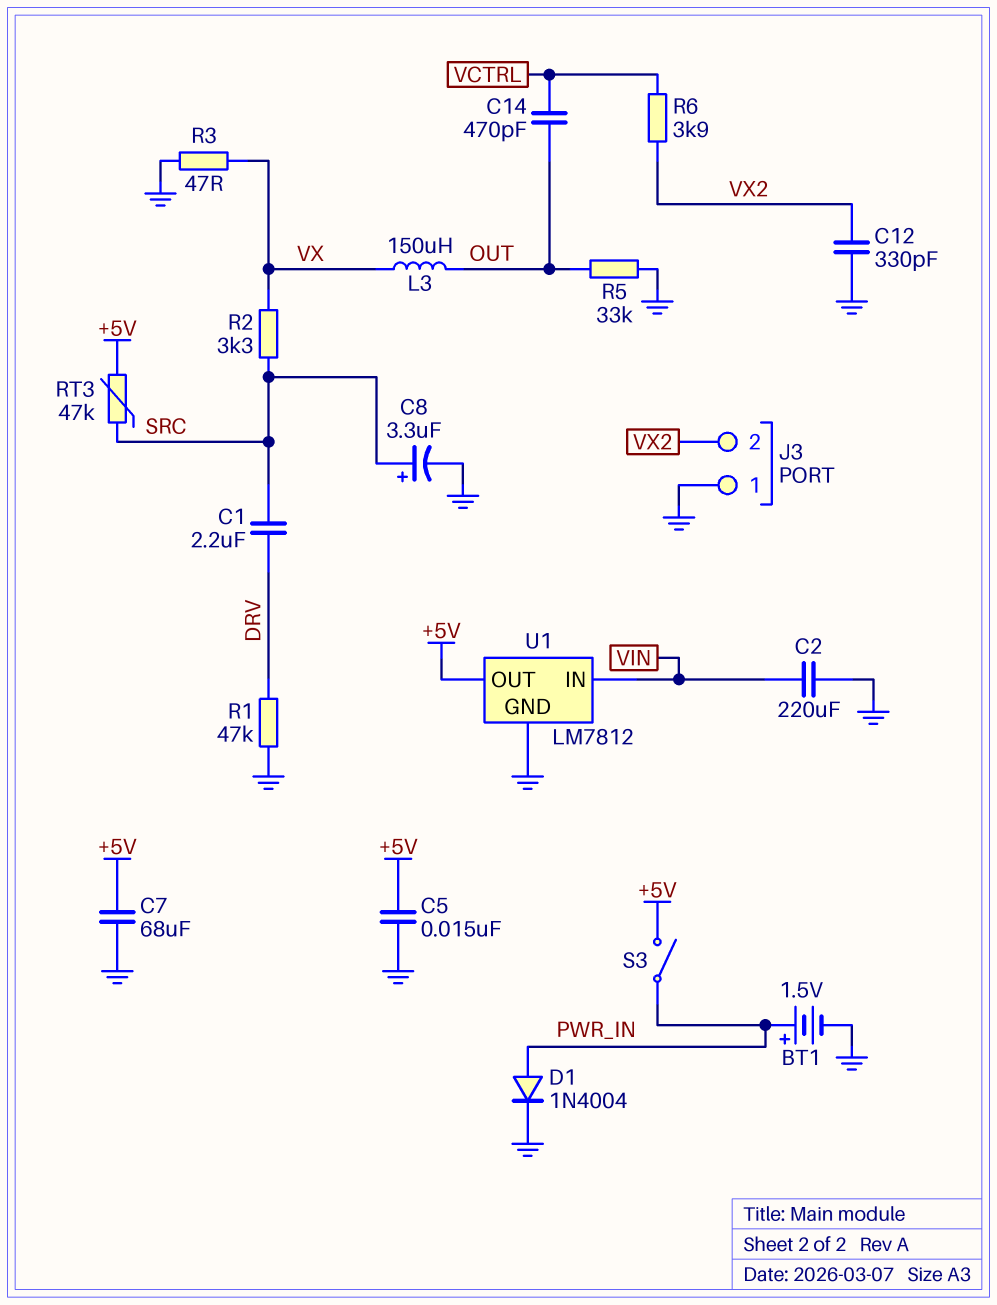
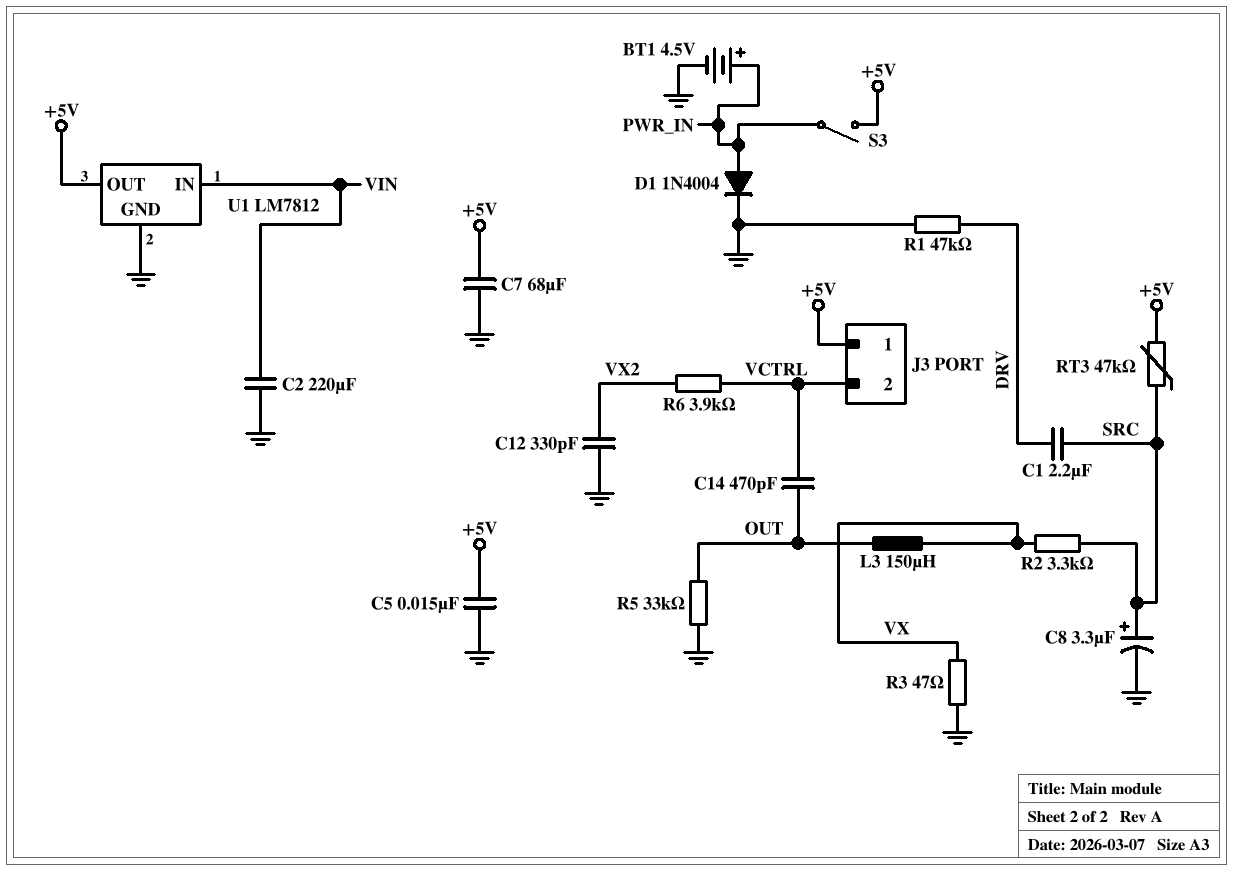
BT1: 1.5V (plus PWR_IN, minus GND) -> 4.5V (plus PWR_IN, minus GND)
J3 pin 1: GND -> +5V
J3 pin 2: VX2 -> VCTRL

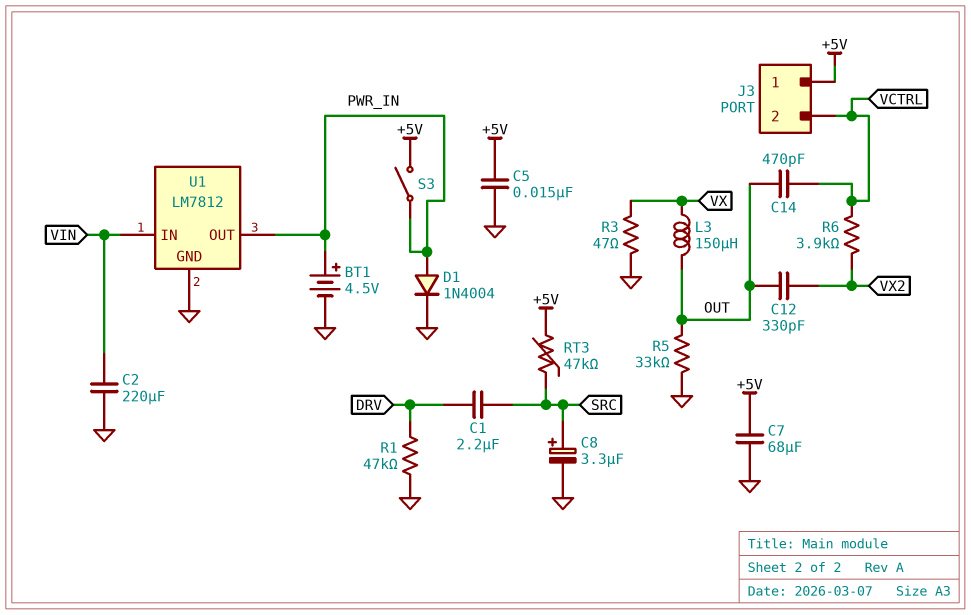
C12: 330pF (GND, VX2) -> 330pF (OUT, VX2)
R2: 3.3k (SRC, VX) -> none
U1 pin OUT: +5V -> PWR_IN

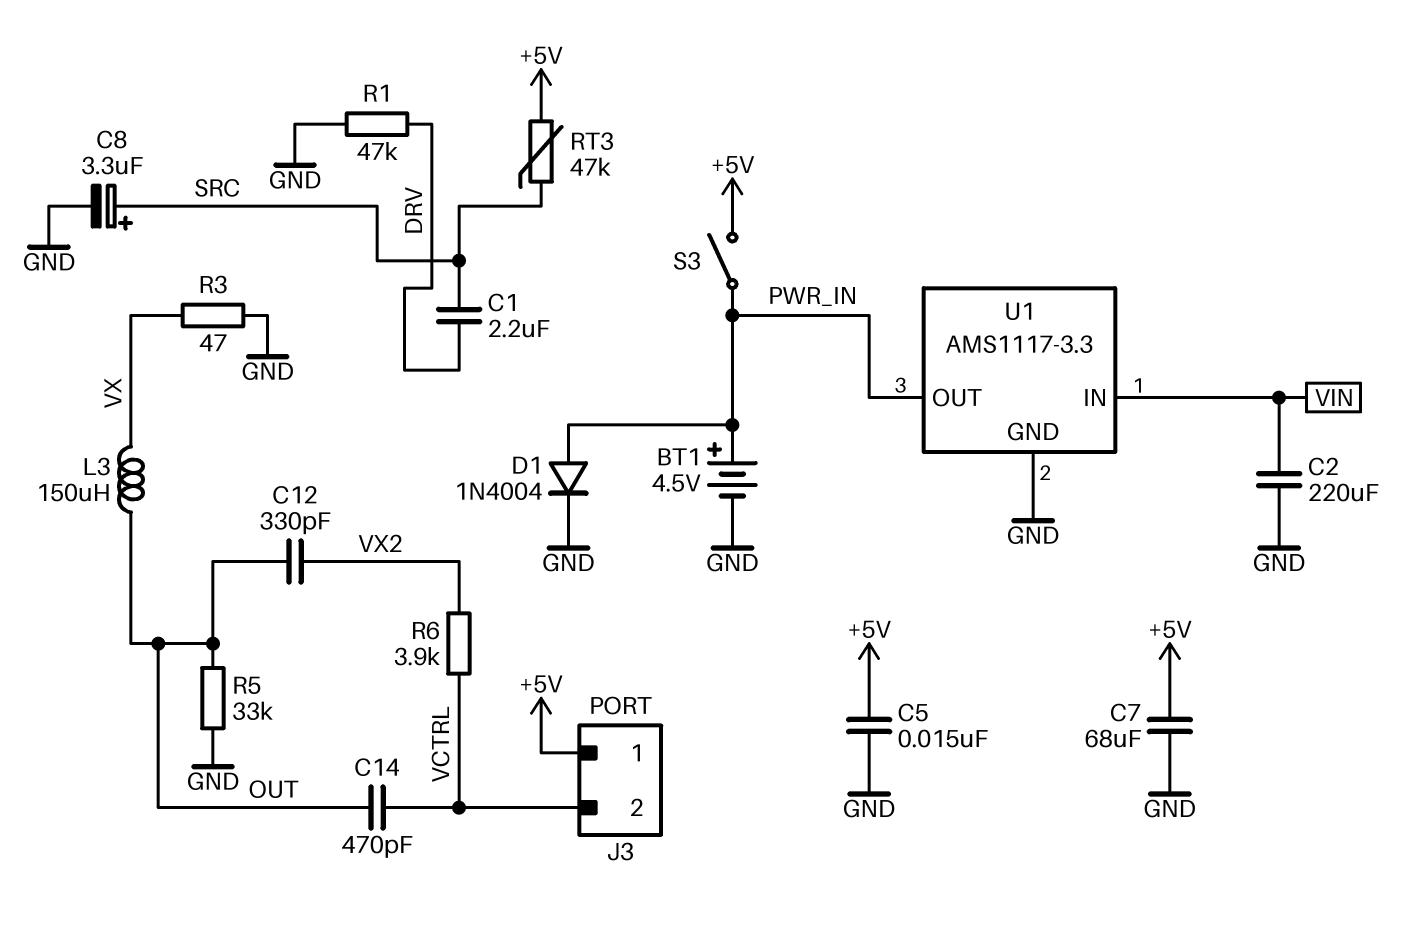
U1: LM7812 -> AMS1117-3.3

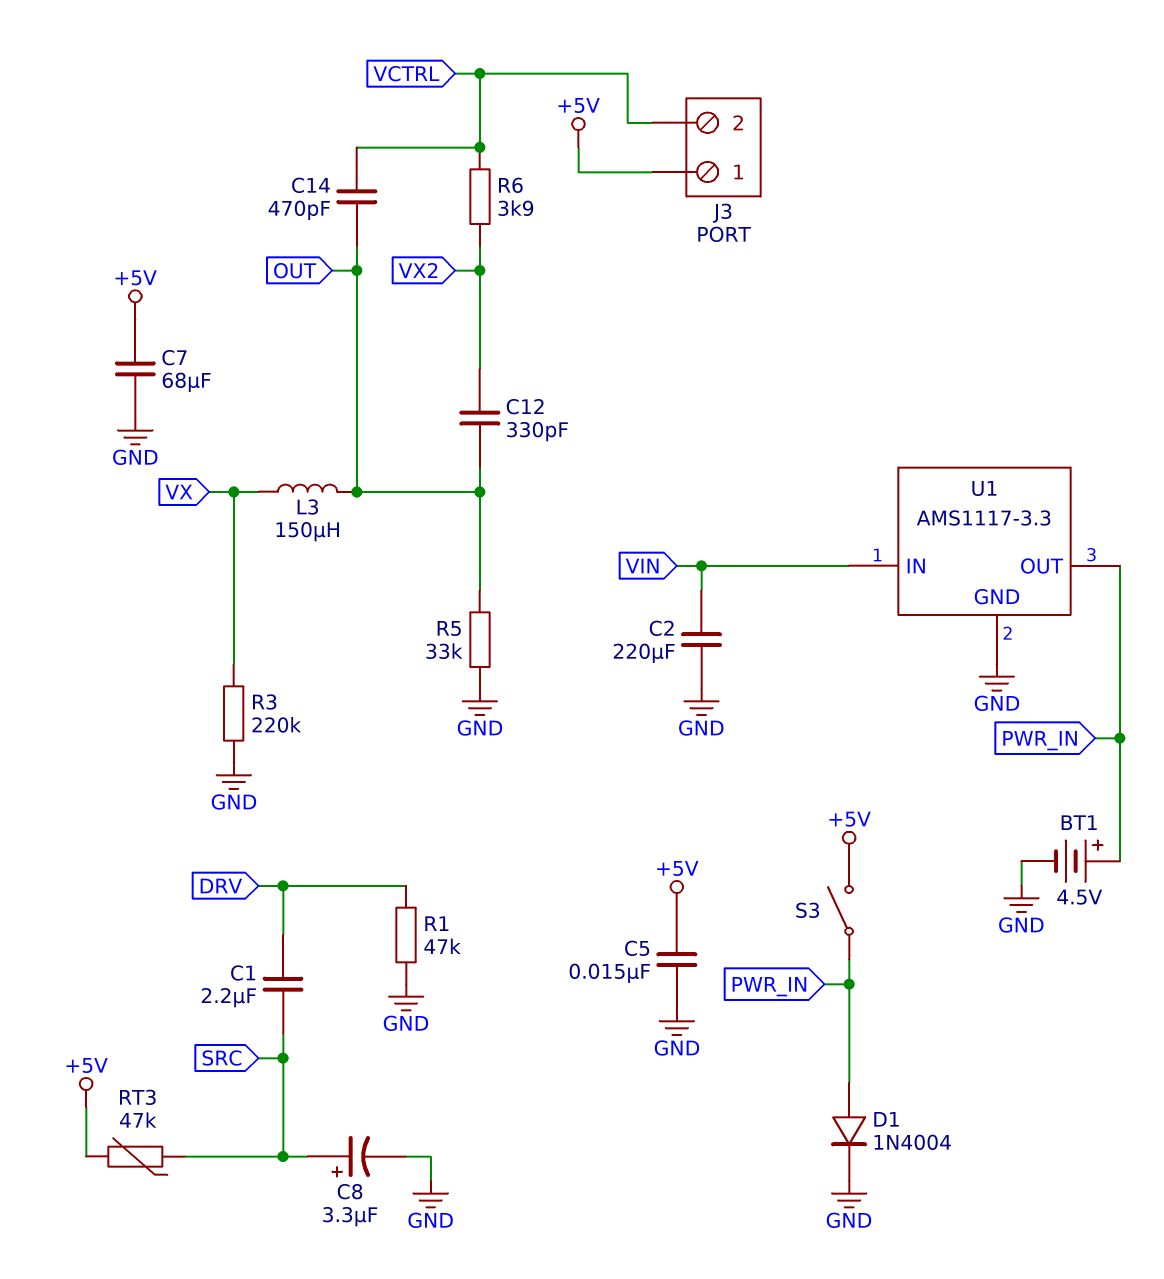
R3: 47 (GND, VX) -> 220k (GND, VX)

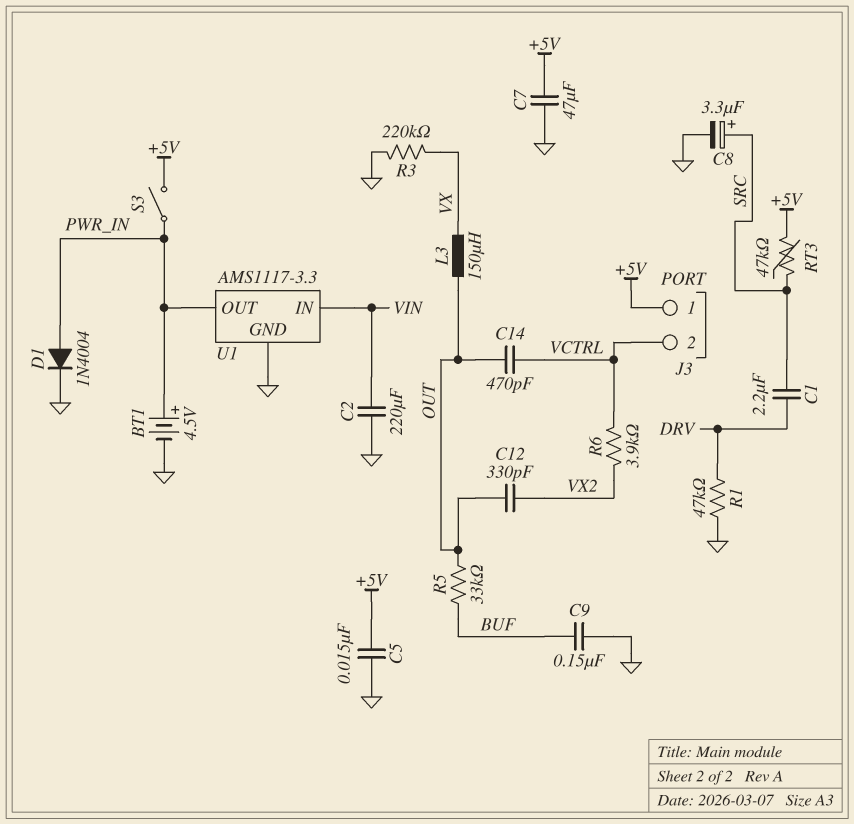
C7: 68uF (+5V, GND) -> 47uF (+5V, GND)
C9: none -> 150nF (BUF, GND)
R5: 33k (GND, OUT) -> 33k (BUF, OUT)

